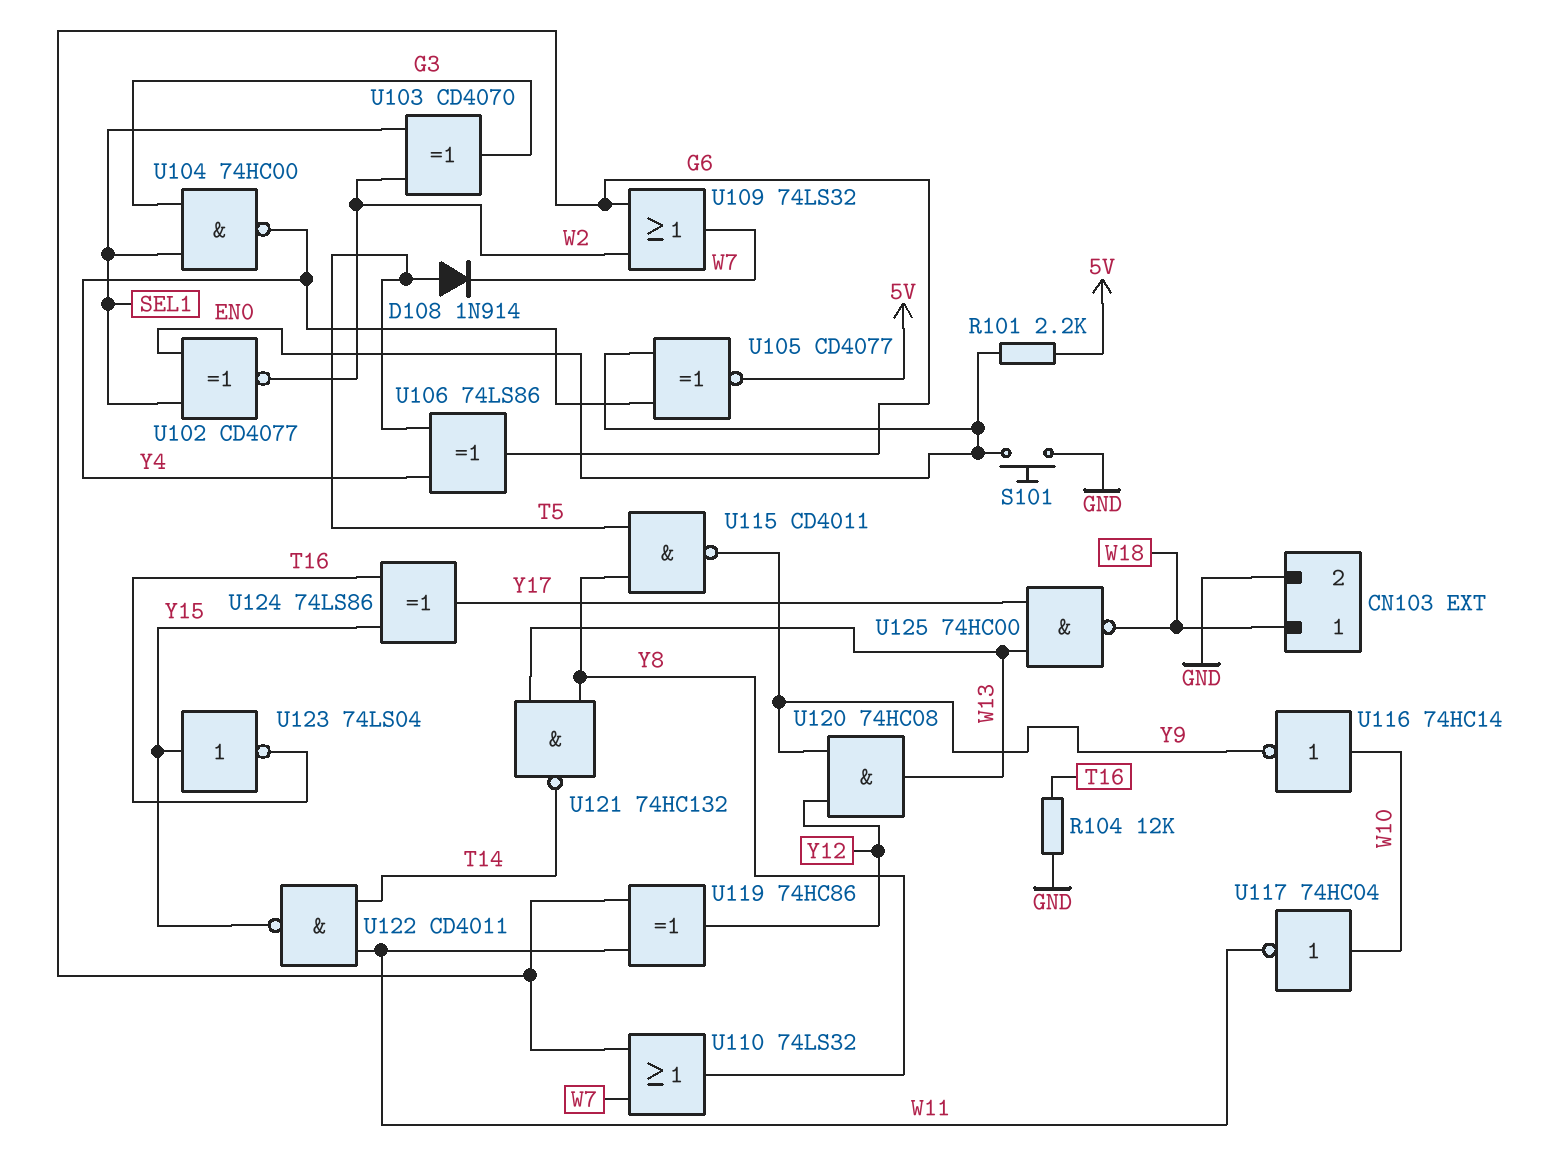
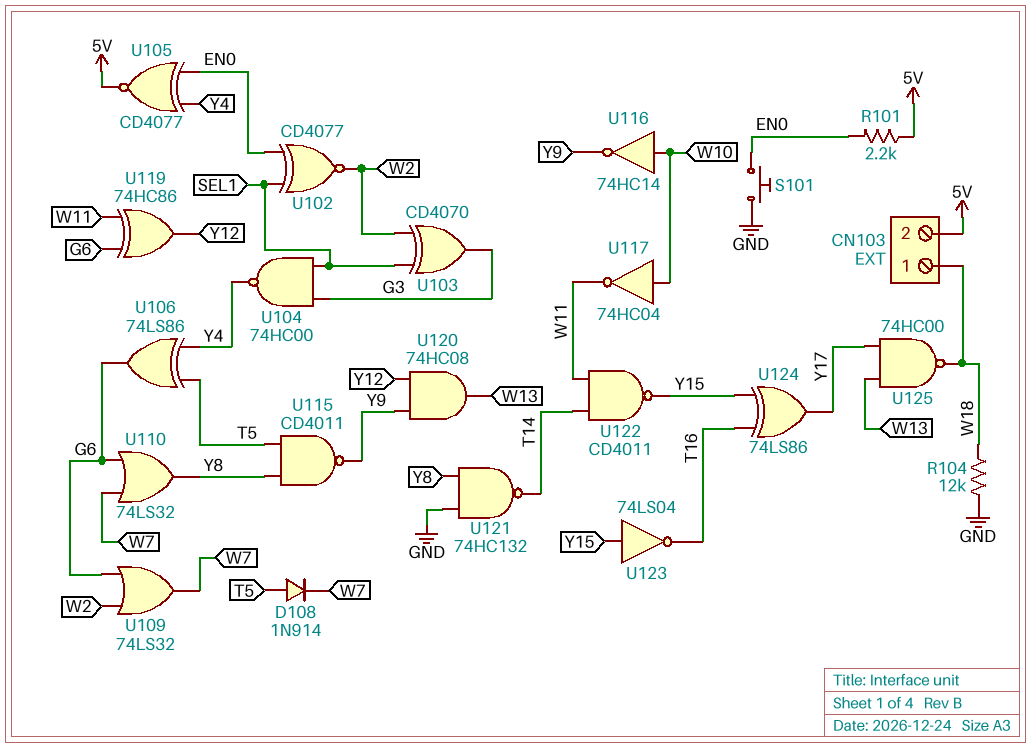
CN103 pin 2: GND -> 5V
R104: 12k (GND, T16) -> 12k (GND, W18)
U121: NAND 74HC132 (in W13, in Y8, out T14) -> NAND 74HC132 (in GND, in Y8, out T14)

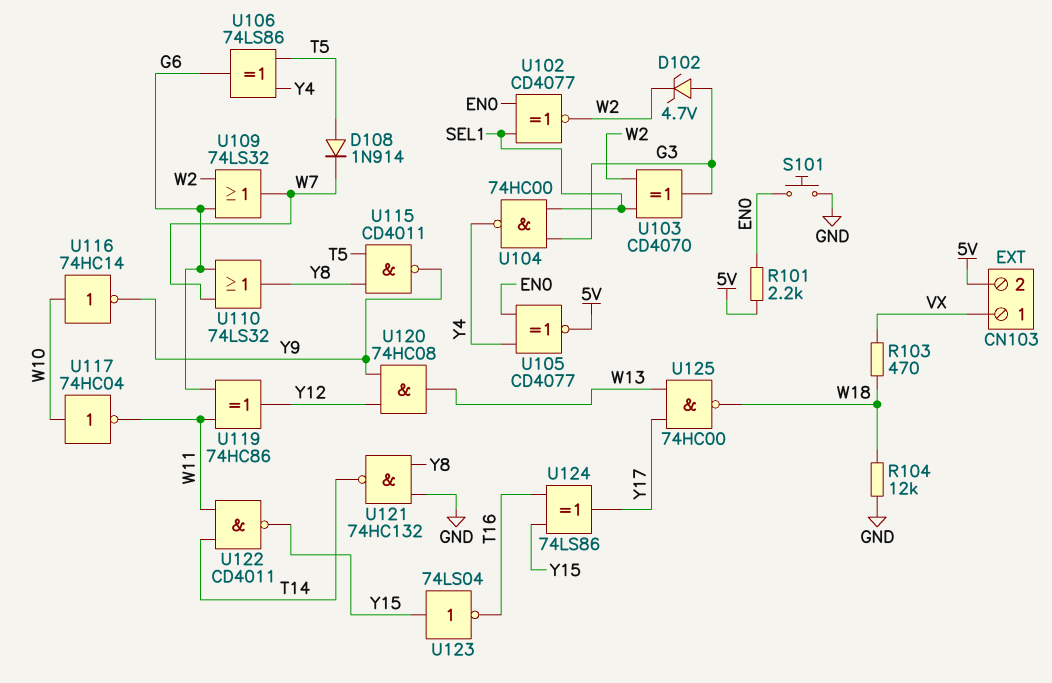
CN103 pin 1: W18 -> VX
D102: none -> zener 4.7V (A G3, K W2)
R103: none -> 470 (VX, W18)

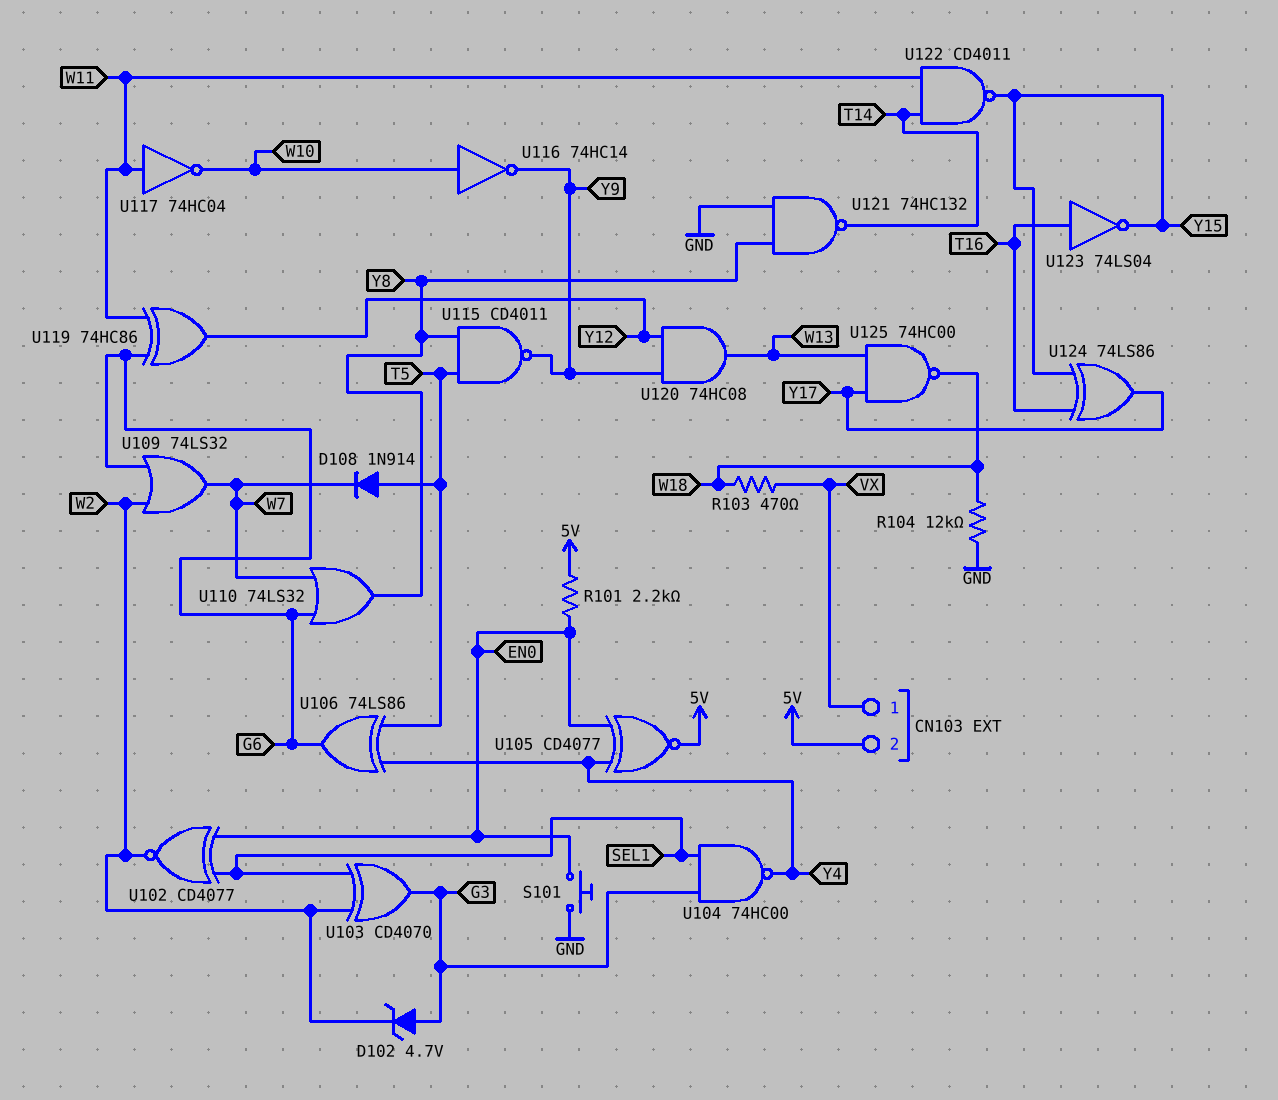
U117: NOT 74HC04 (in W10, out W11) -> NOT 74HC04 (in W11, out W10)
U123: NOT 74LS04 (in Y15, out T16) -> NOT 74LS04 (in T16, out Y15)

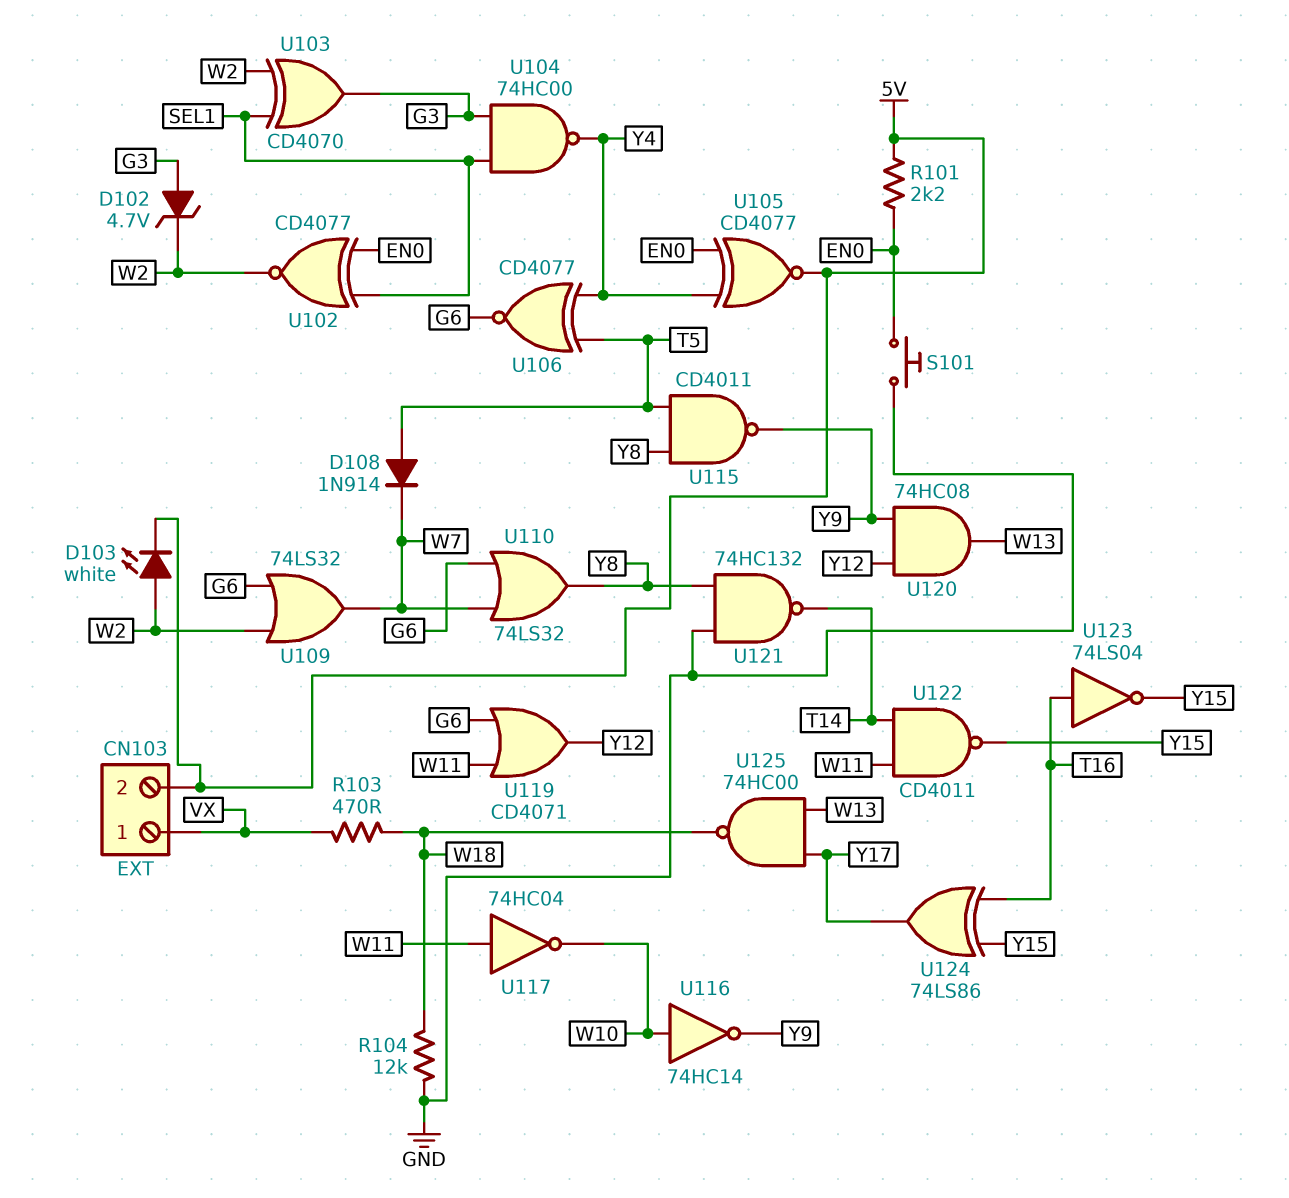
D103: none -> LED white (A W2, K 5V)
U106: XOR 74LS86 (in T5, in Y4, out G6) -> XNOR CD4077 (in T5, in Y4, out G6)
U119: XOR 74HC86 (in G6, in W11, out Y12) -> OR CD4071 (in G6, in W11, out Y12)

